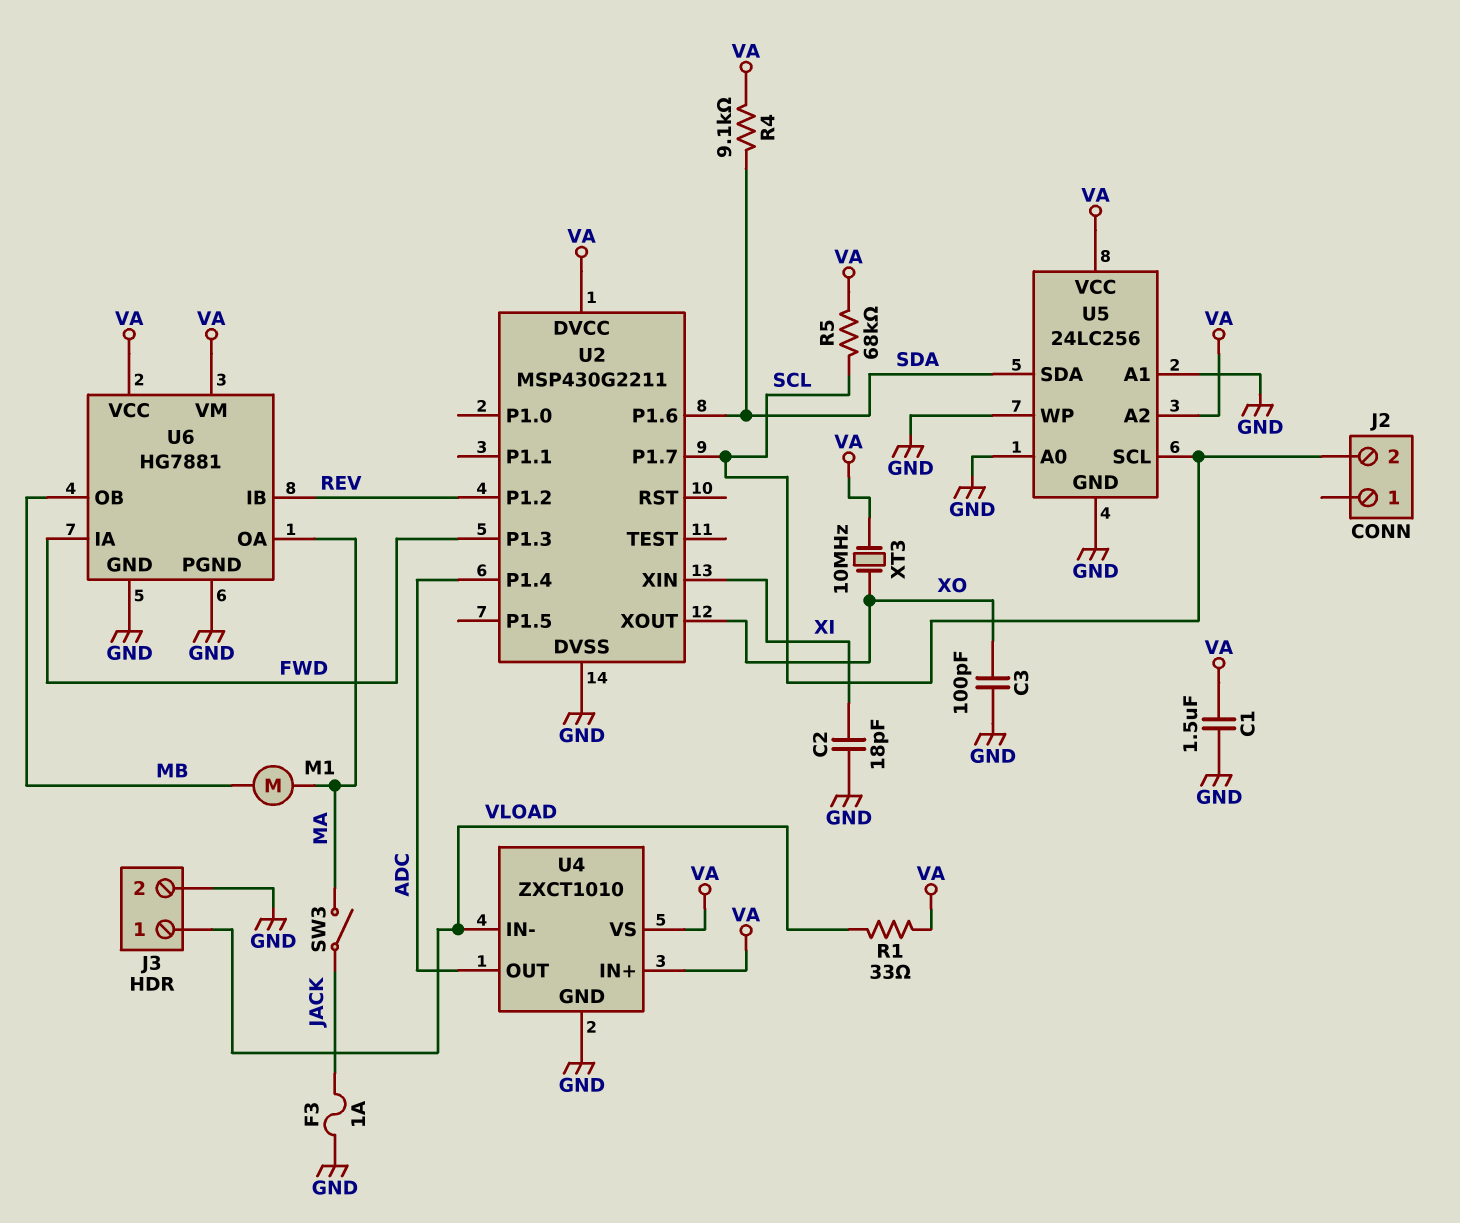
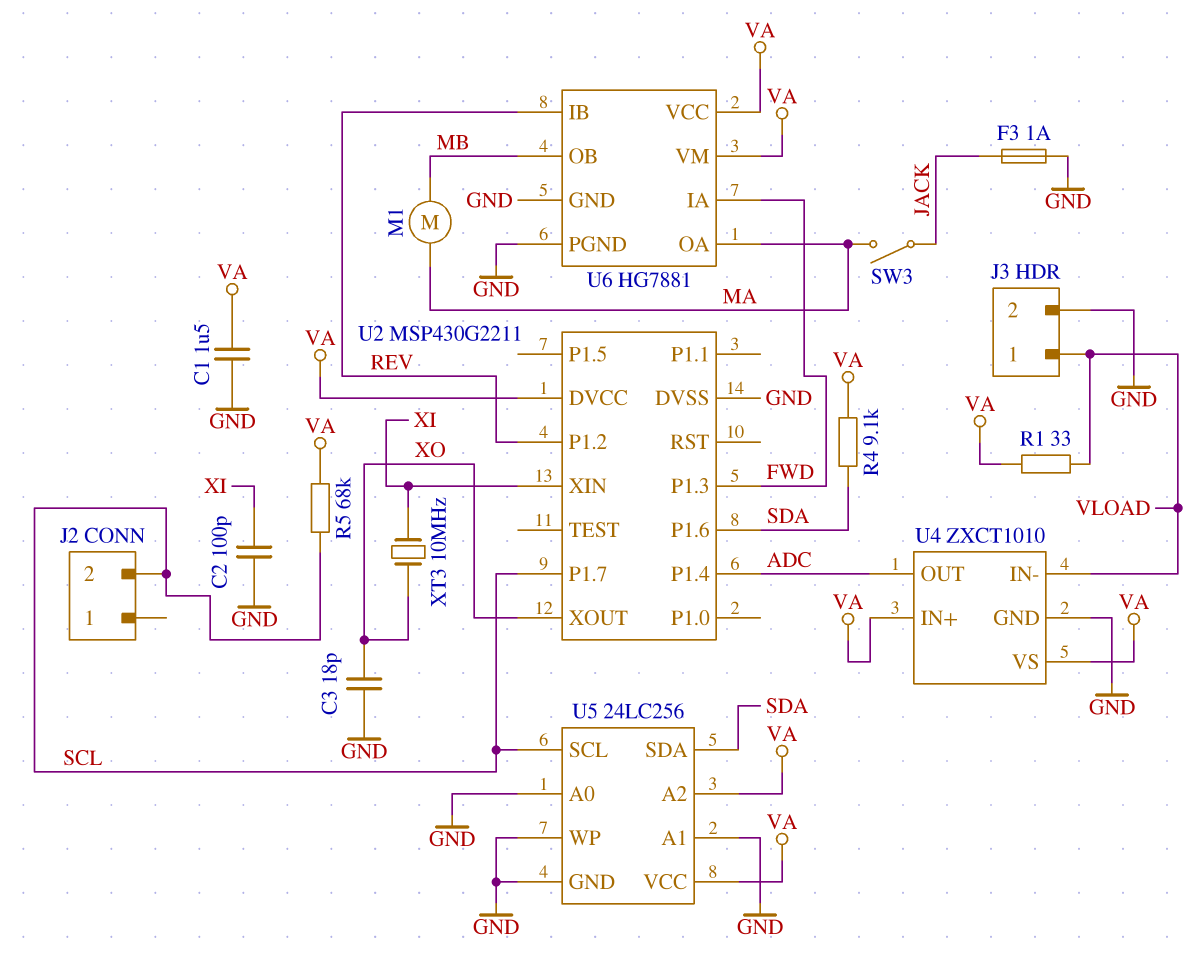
C2: 18pF (GND, XI) -> 100pF (GND, XI)
C3: 100pF (GND, XO) -> 18pF (GND, XO)
XT3: 10MHz (VA, XO) -> 10MHz (XI, XO)

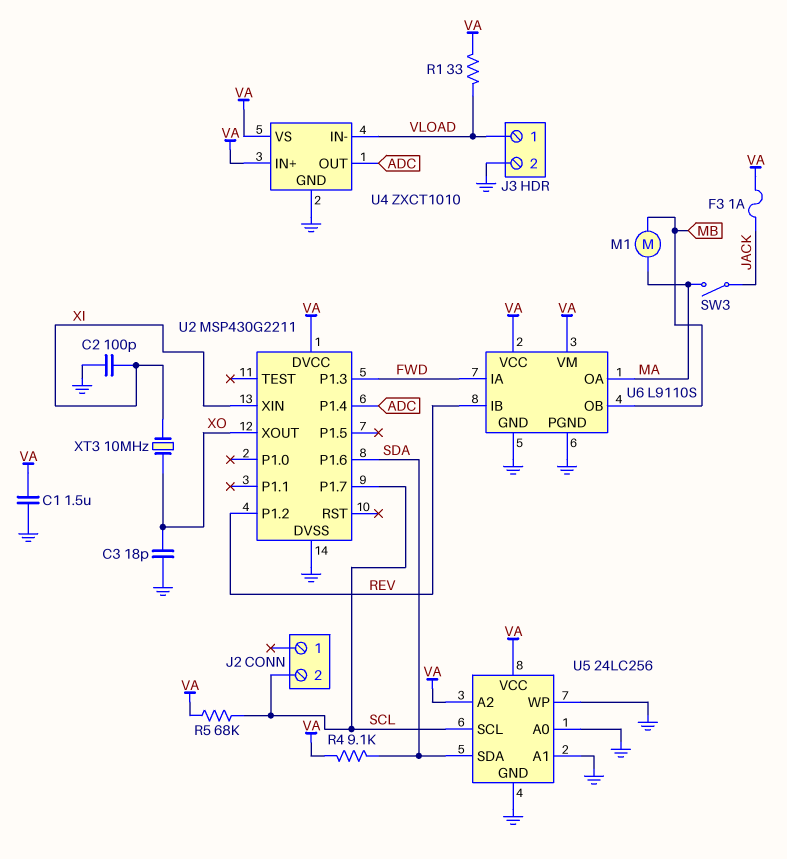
F3: 1A (GND, JACK) -> 1A (JACK, VA)
U6: HG7881 -> L9110S

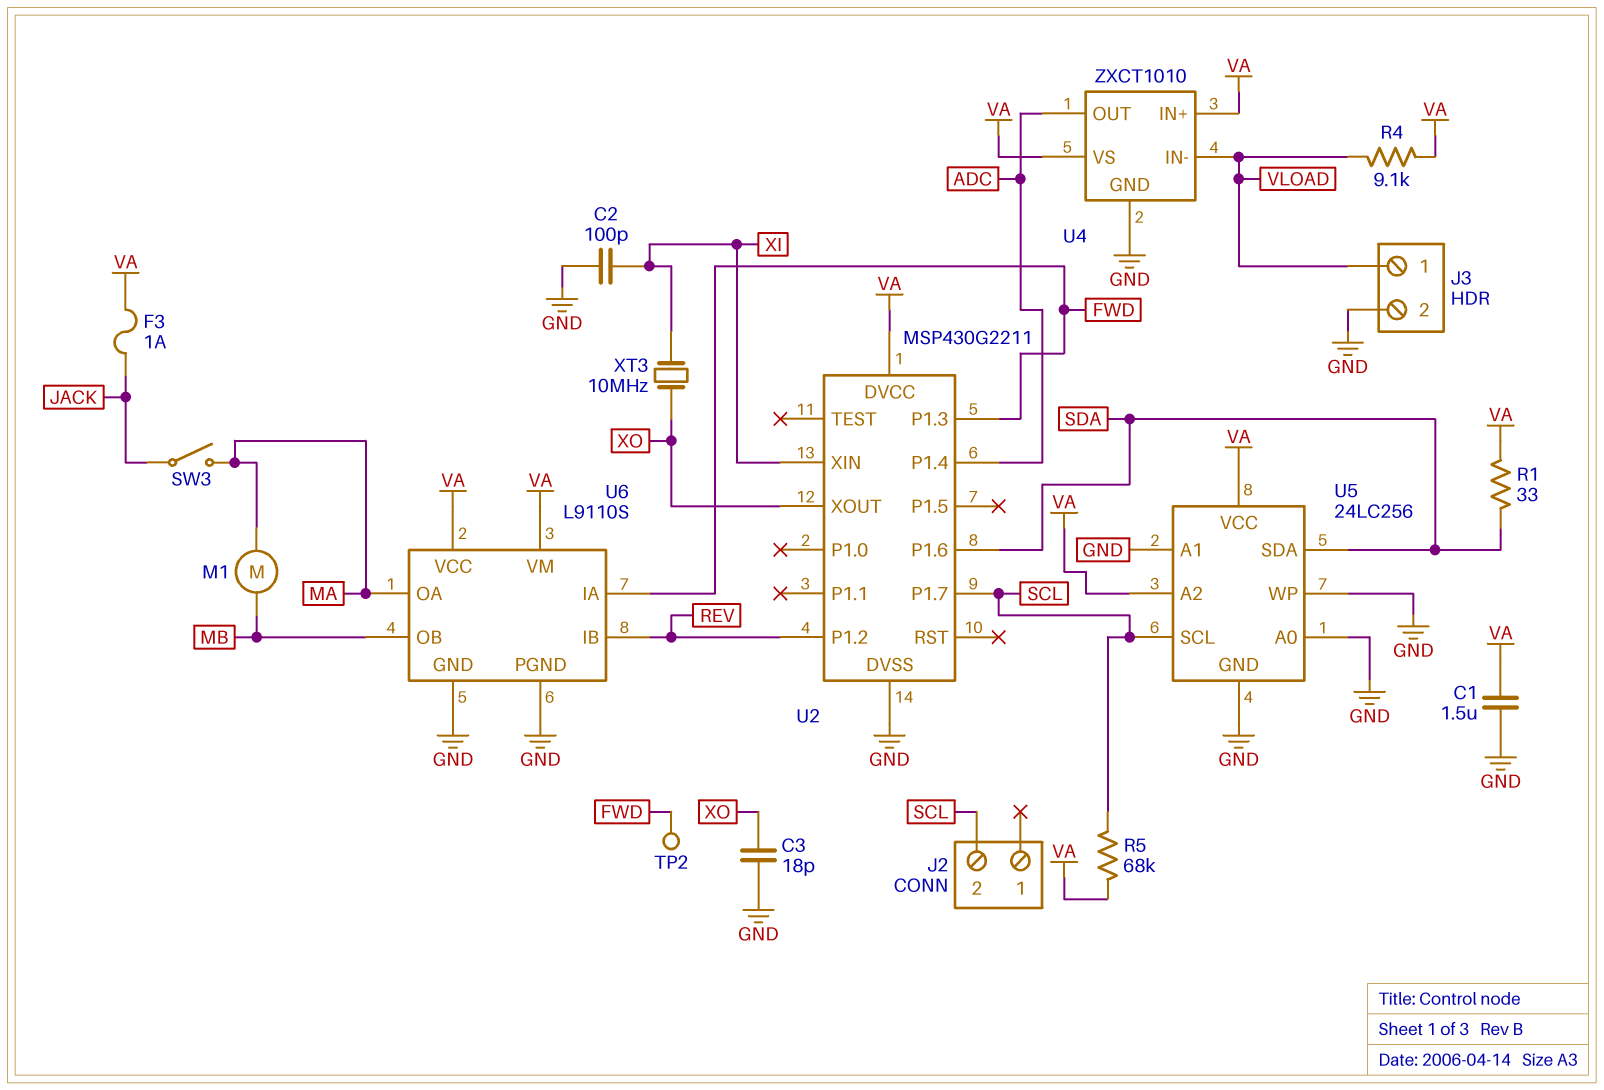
R1: 33 (VA, VLOAD) -> 33 (SDA, VA)
R4: 9.1k (SDA, VA) -> 9.1k (VA, VLOAD)
TP2: none -> test point (FWD)

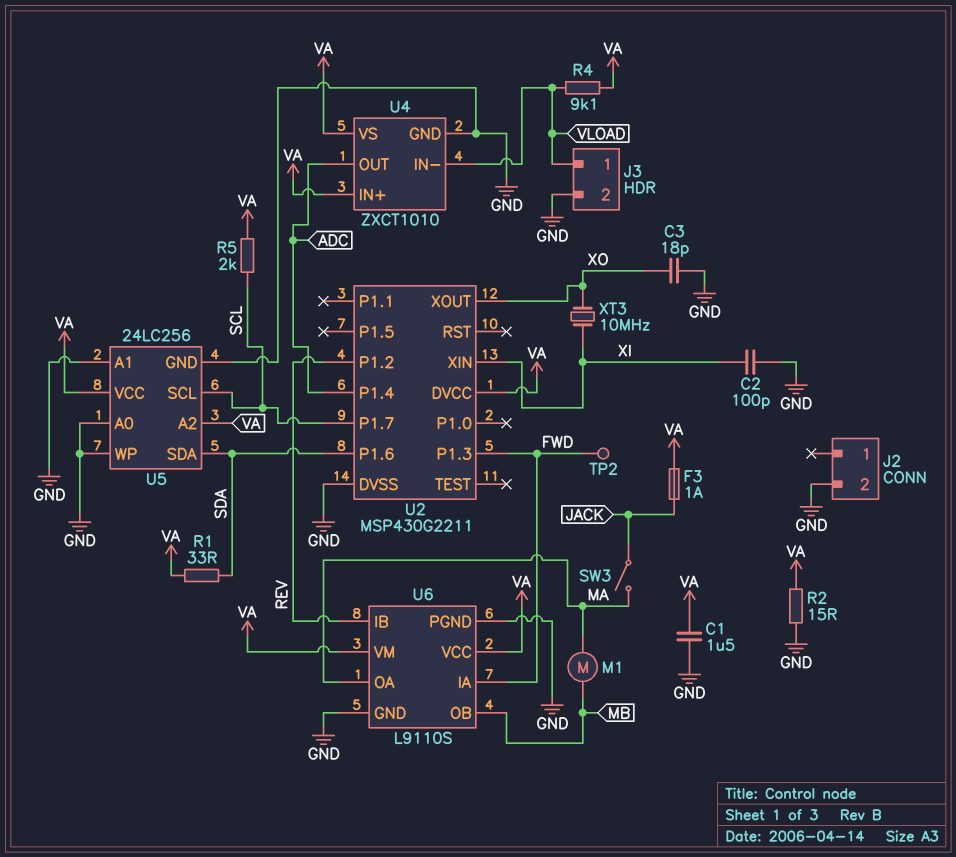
J2 pin 2: SCL -> GND
R2: none -> 15 (GND, VA)
R5: 68k (SCL, VA) -> 2k (SCL, VA)

